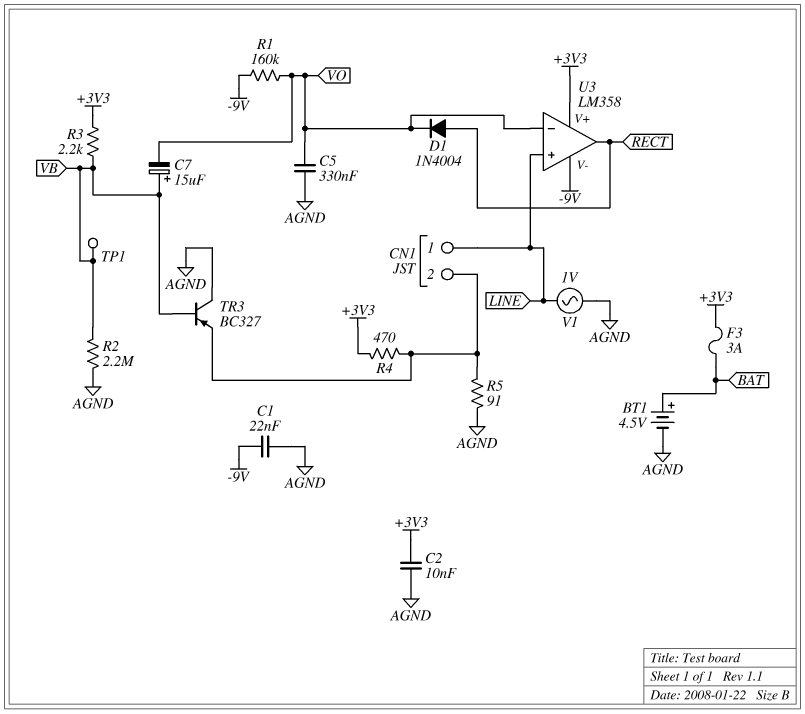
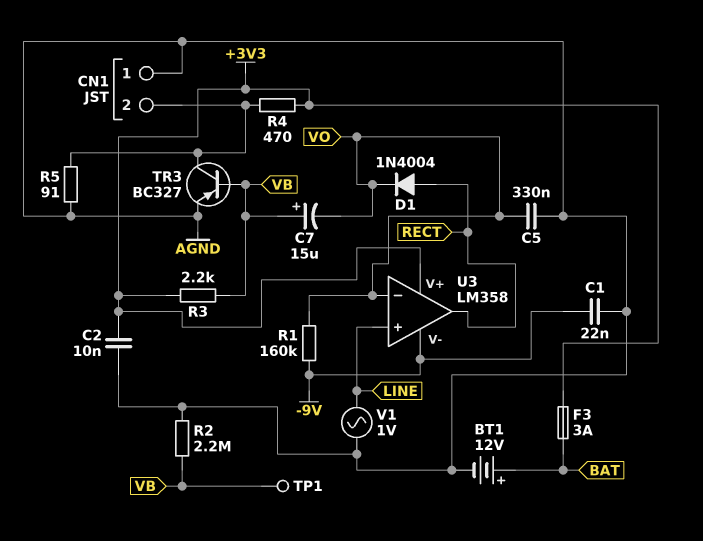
BT1: 4.5V (plus BAT, minus AGND) -> 12V (plus BAT, minus AGND)
CN1 pin 1: LINE -> AGND
TR3: PNP BC327 (B VB, C AGND, E CN1/2) -> PNP BC327 (B VB, C CN1/2, E AGND)

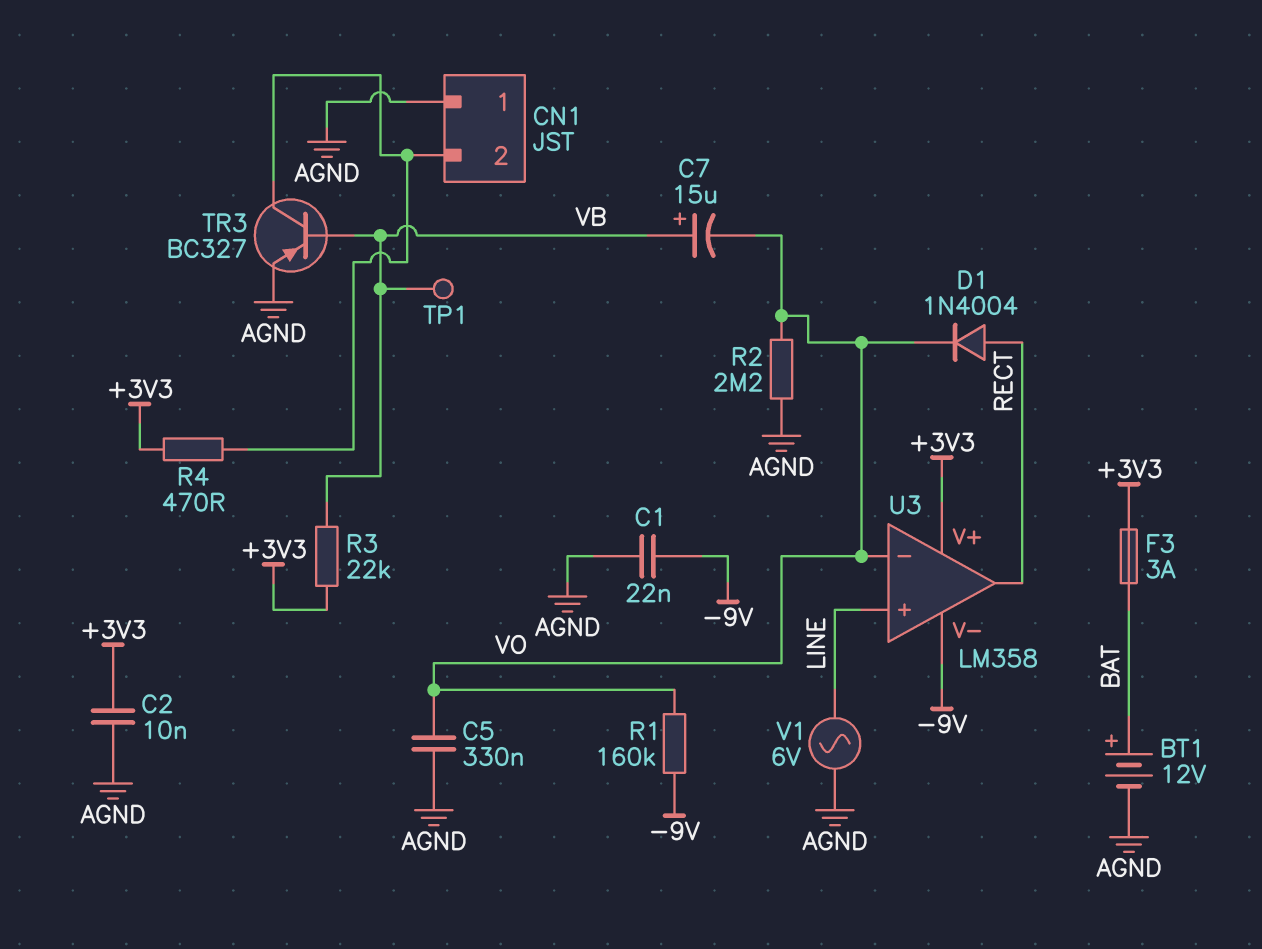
R2: 2.2M (AGND, VB) -> 2.2M (AGND, VO)
R3: 2.2k (+3V3, VB) -> 22k (+3V3, VB)
R5: 91 (AGND, CN1/2) -> none
V1: AC 1V (AGND, LINE) -> AC 6V (AGND, LINE)

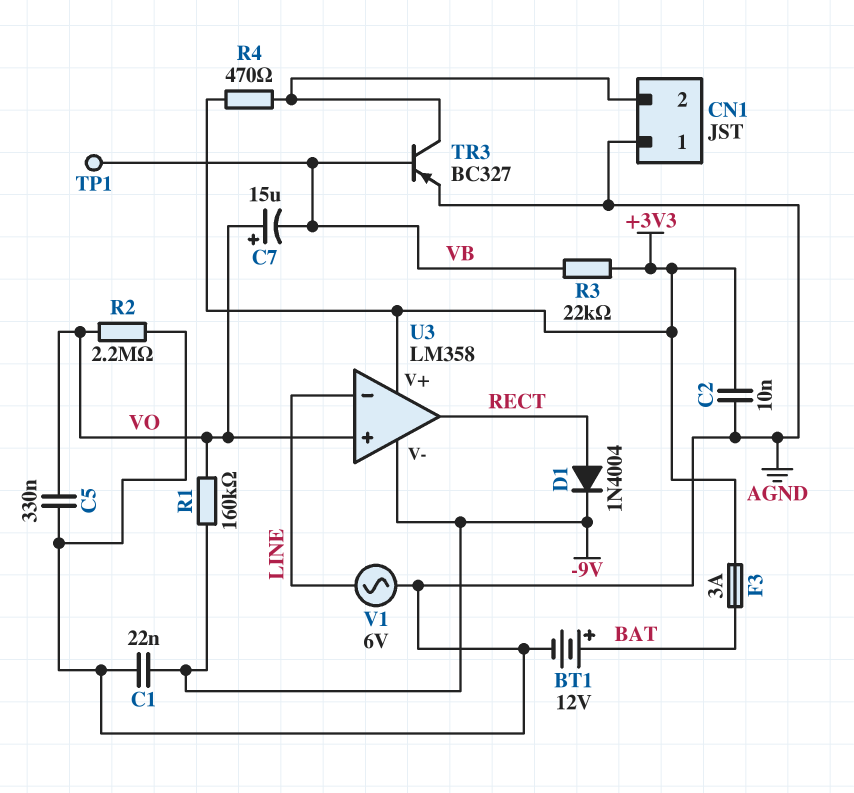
C7: 15uF (plus VB, minus VO) -> 15uF (plus VO, minus VB)
D1: diode 1N4004 (A RECT, K VO) -> diode 1N4004 (A RECT, K -9V)
U3 pin in+: LINE -> VO
U3 pin in-: VO -> LINE

